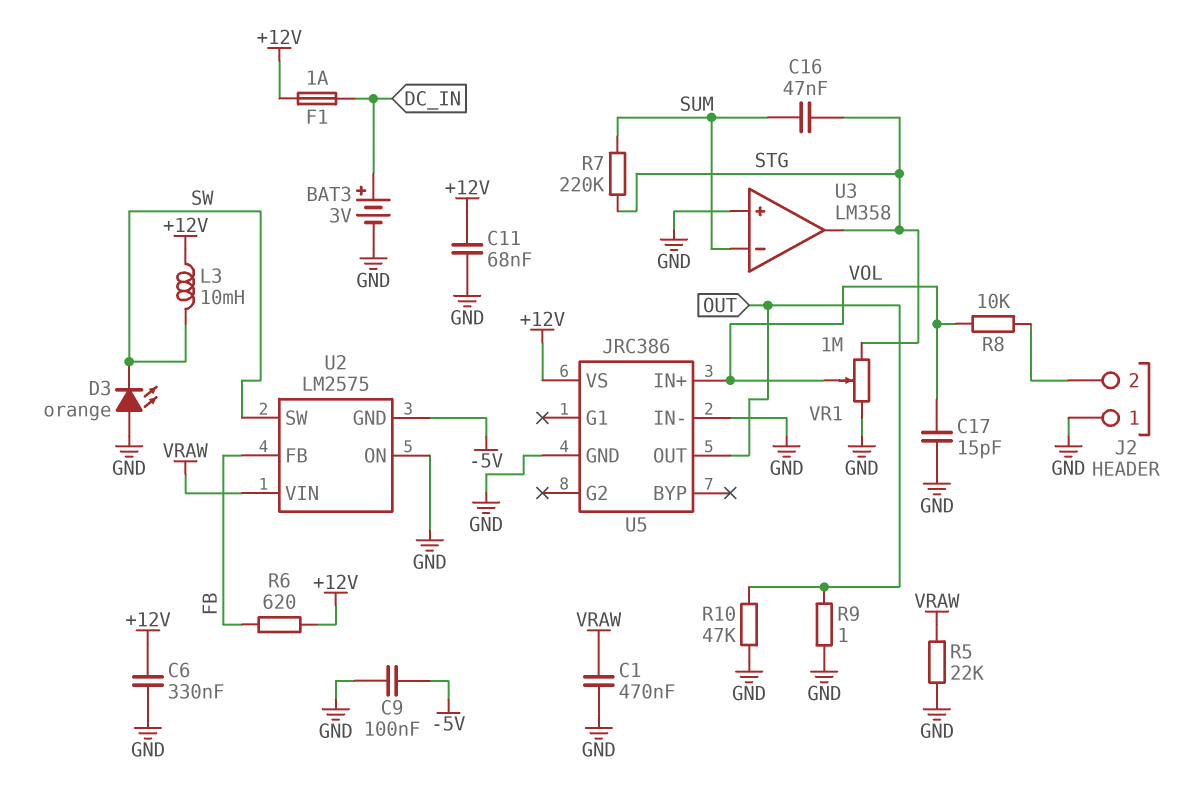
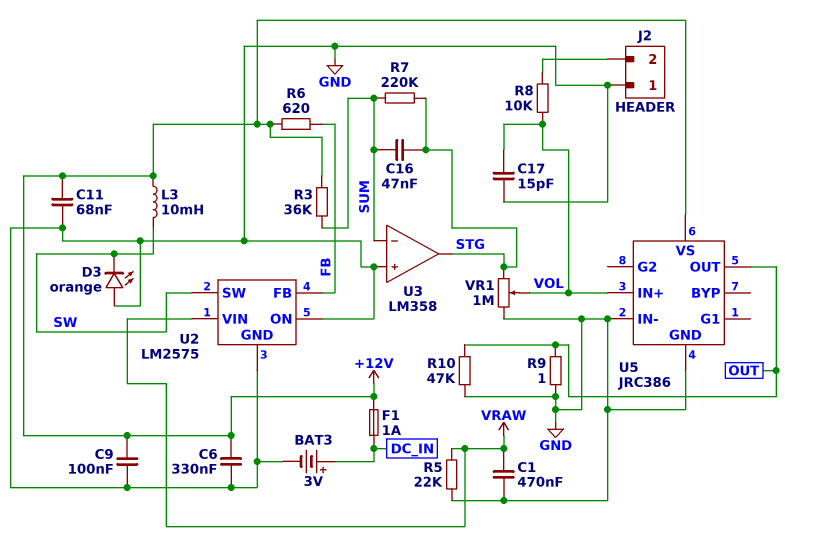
C9: 100nF (-5V, GND) -> 100nF (+12V, GND)
R3: none -> 36k (+12V, SUM)
U2 pin GND: -5V -> GND

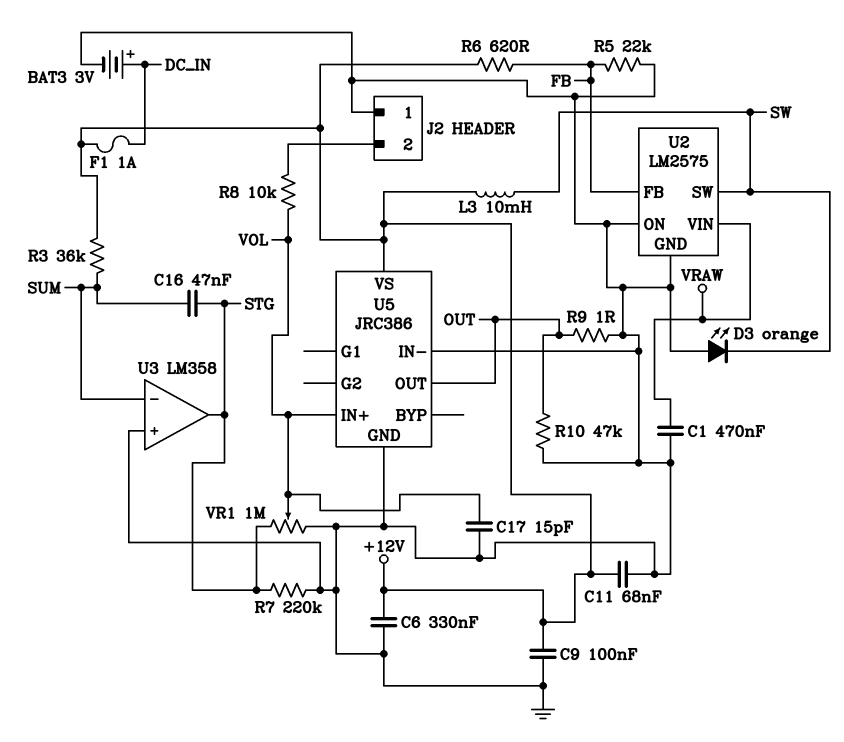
R5: 22k (GND, VRAW) -> 22k (FB, GND)
R7: 220k (STG, SUM) -> 220k (GND, STG)

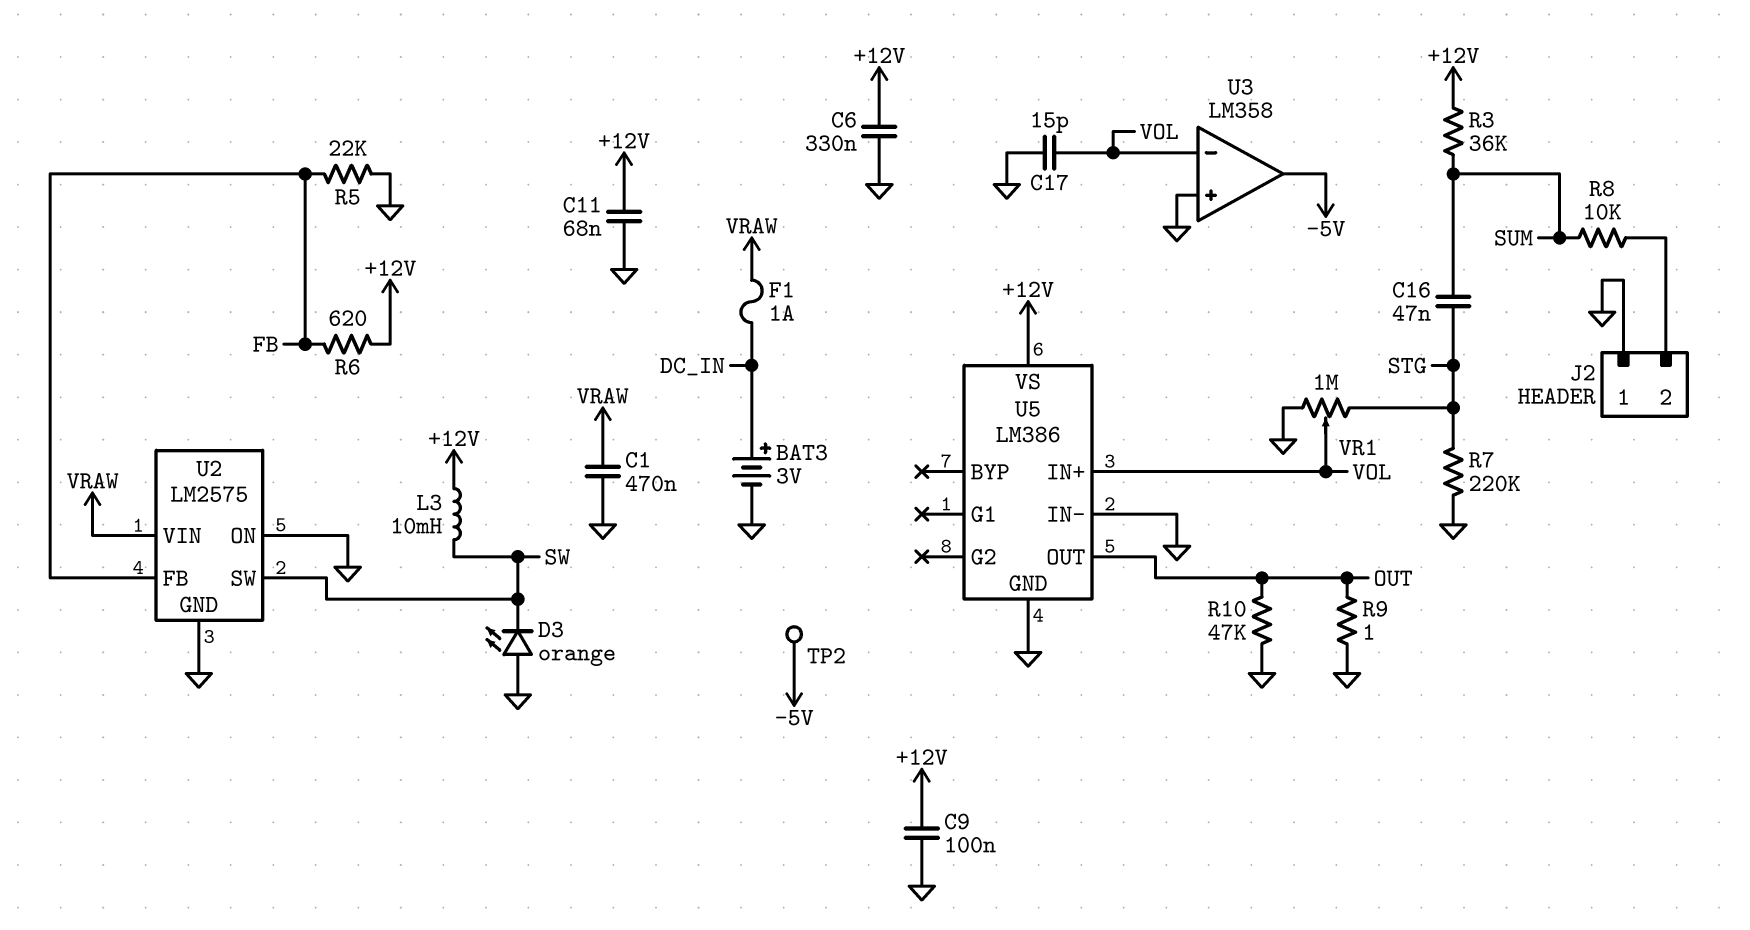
F1: 1A (+12V, DC_IN) -> 1A (DC_IN, VRAW)
R8: 10k (J2/2, VOL) -> 10k (J2/2, SUM)
TP2: none -> test point (-5V)
U3 pin in-: SUM -> VOL
U3 pin out: STG -> -5V
U5: JRC386 -> LM386

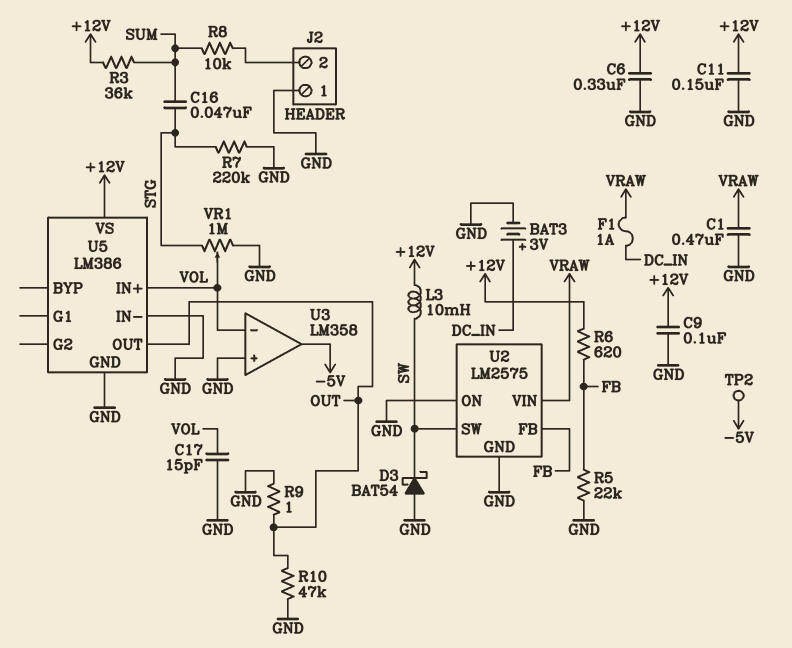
C11: 68nF (+12V, GND) -> 150nF (+12V, GND)
D3: LED orange (A GND, K SW) -> schottky BAT54 (A GND, K SW)

